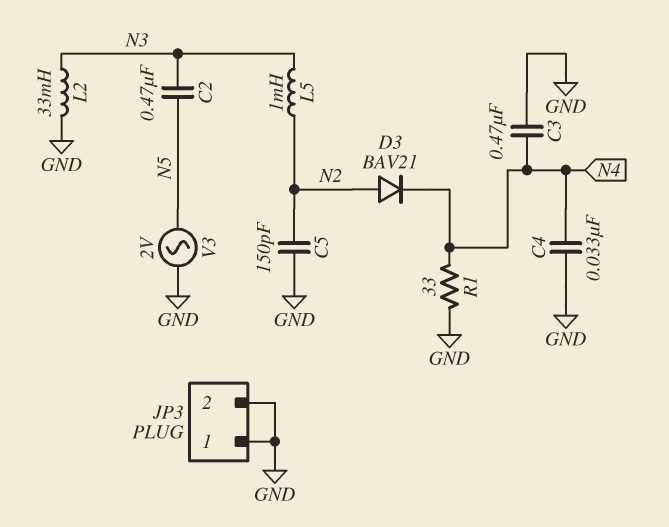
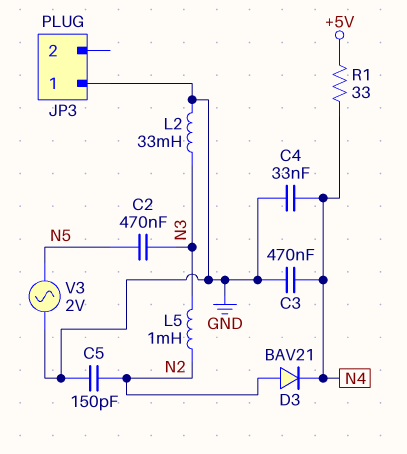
JP3 pin 2: GND -> none
R1: 33 (GND, N4) -> 33 (+5V, N4)

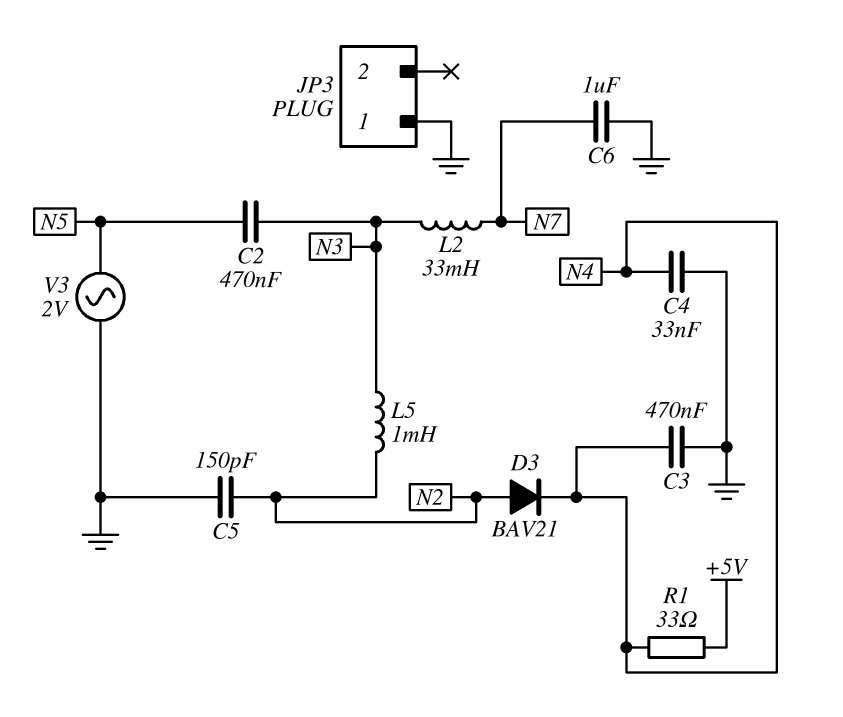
C6: none -> 1uF (GND, N7)
L2: 33mH (GND, N3) -> 33mH (N3, N7)

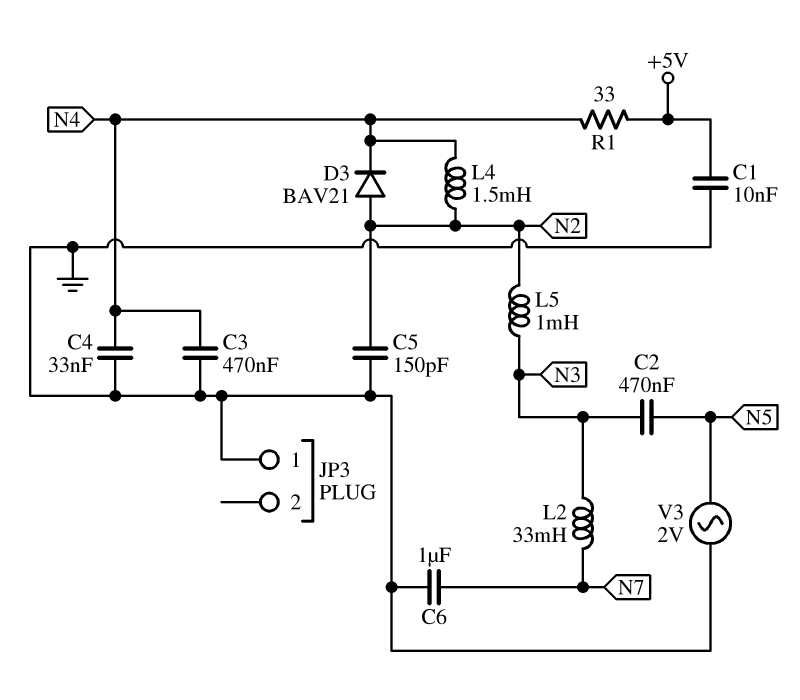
C1: none -> 10nF (+5V, GND)
L4: none -> 1.5mH (N2, N4)

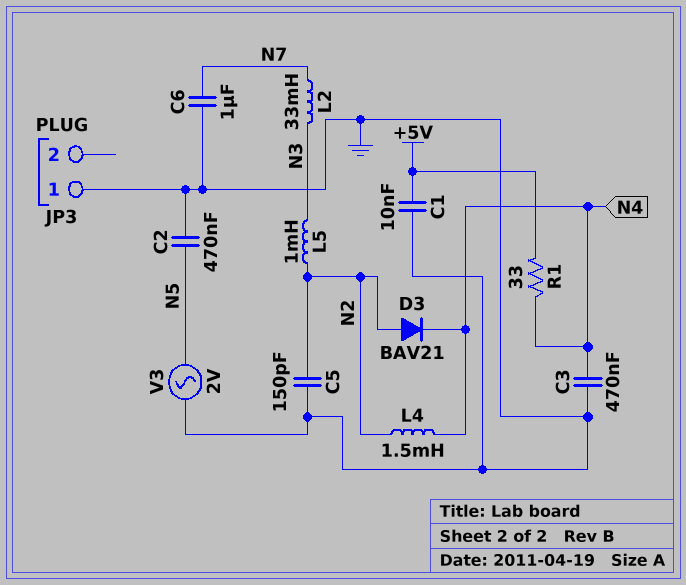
C2: 470nF (N3, N5) -> 470nF (GND, N5)
C4: 33nF (GND, N4) -> none

